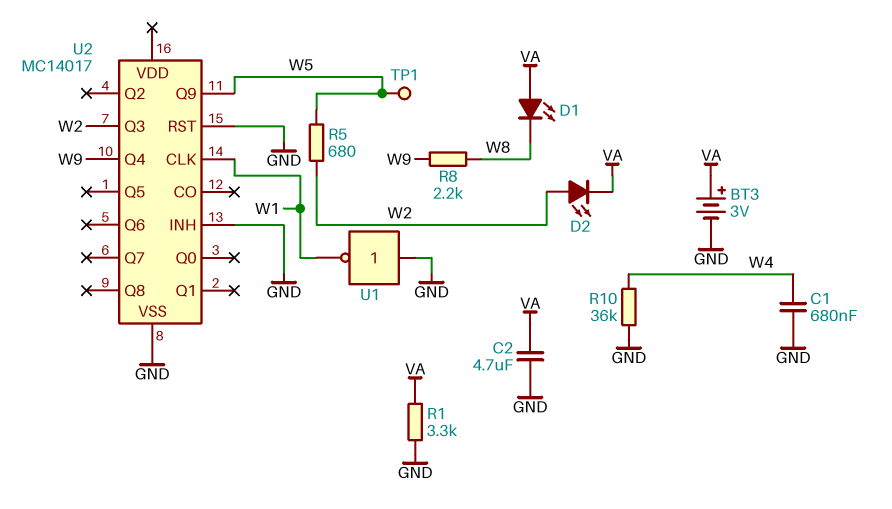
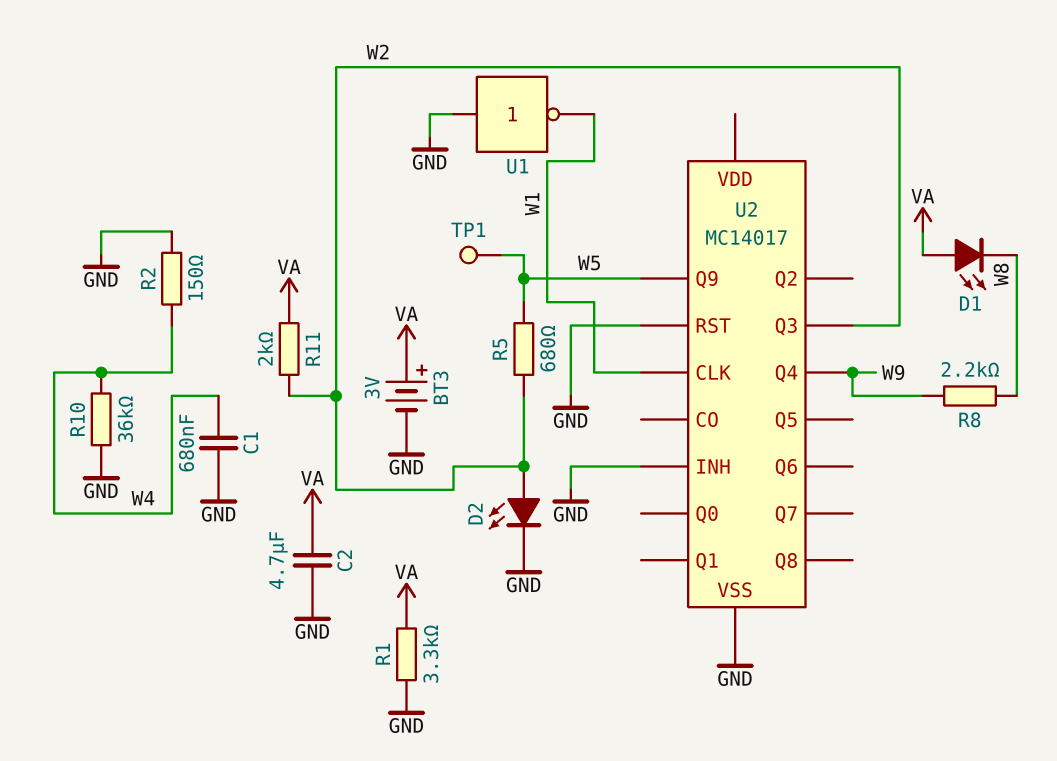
D2: LED (A W2, K VA) -> LED (A W2, K GND)
R2: none -> 150 (GND, W4)
R11: none -> 2k (VA, W2)

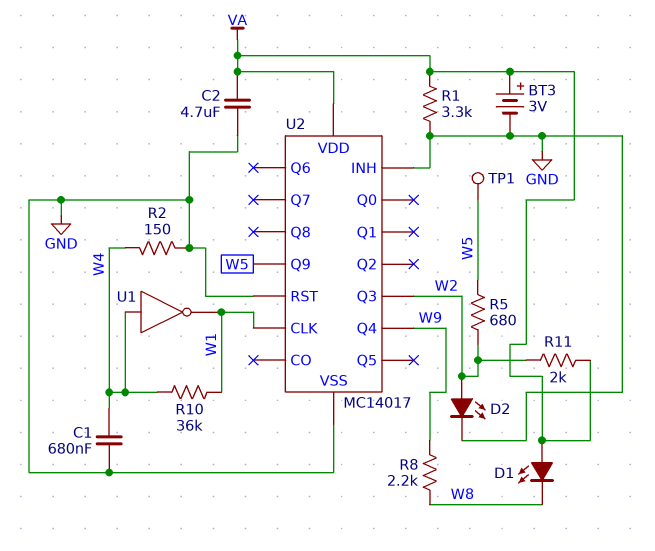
R10: 36k (GND, W4) -> 36k (W1, W4)
U1: NOT (in GND, out W1) -> NOT (in W4, out W1)
U2 pin VDD: none -> VA

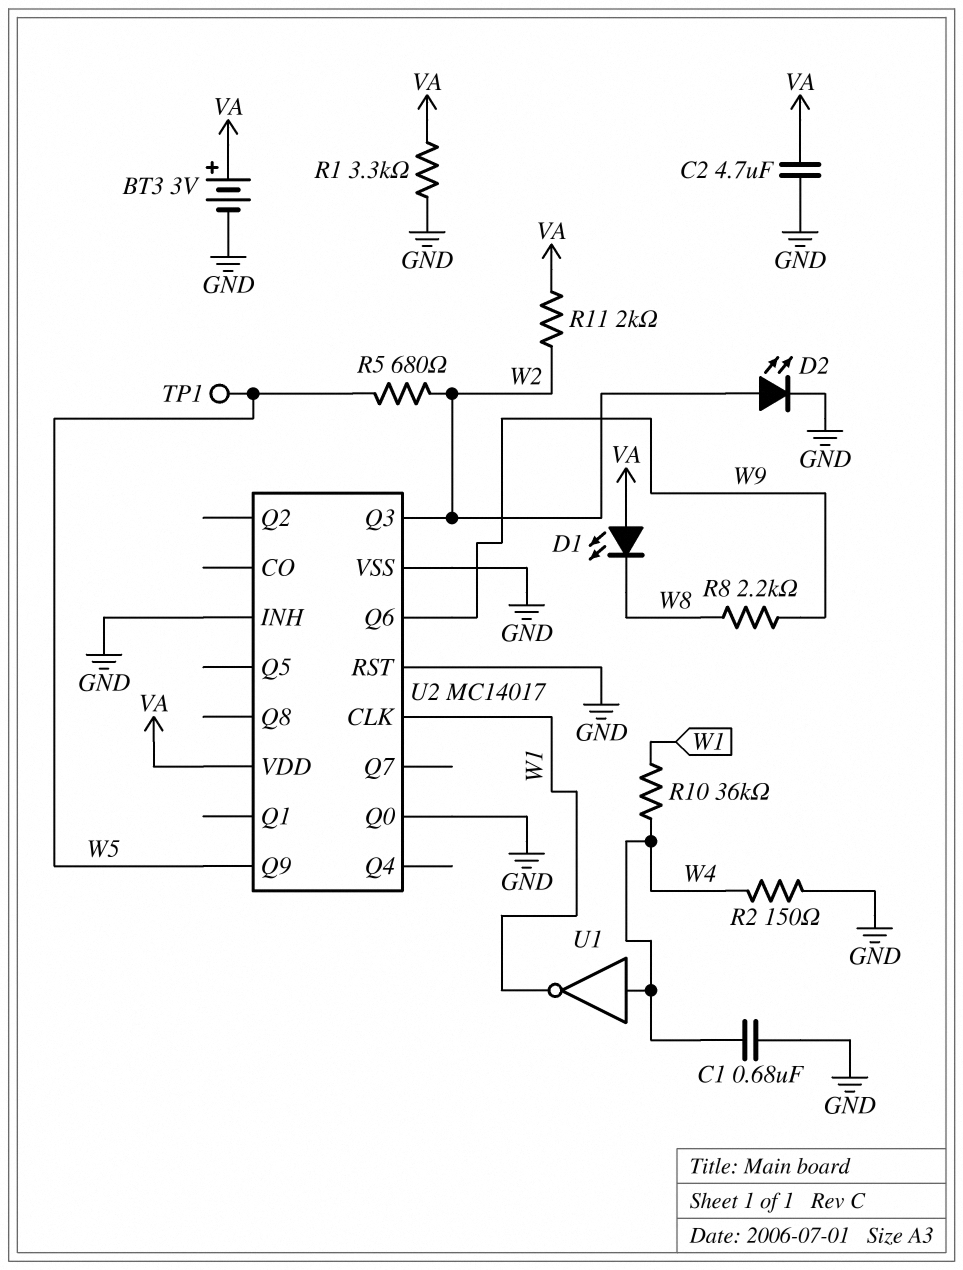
U2 pin Q0: none -> GND
U2 pin Q4: W9 -> none
U2 pin Q6: none -> W9

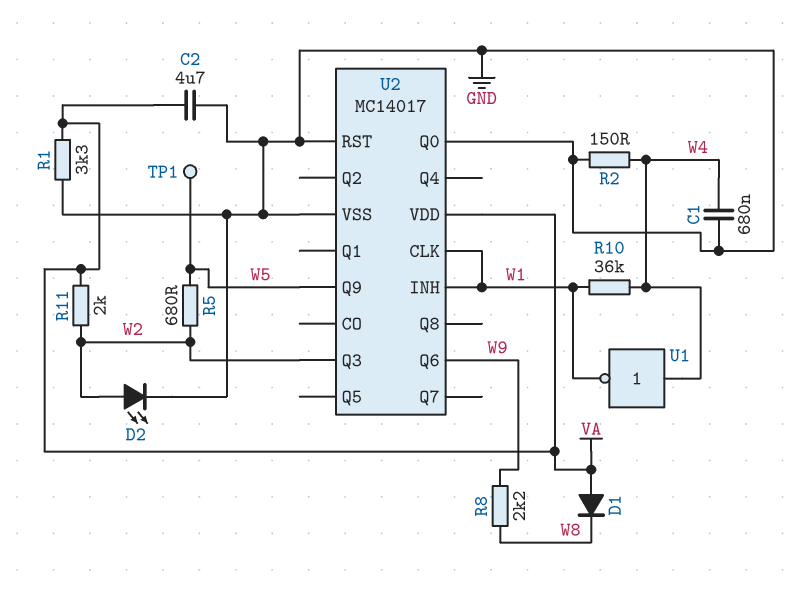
BT3: 3V (plus VA, minus GND) -> none
D1: LED (A VA, K W8) -> diode (A VA, K W8)
U2 pin INH: GND -> W1

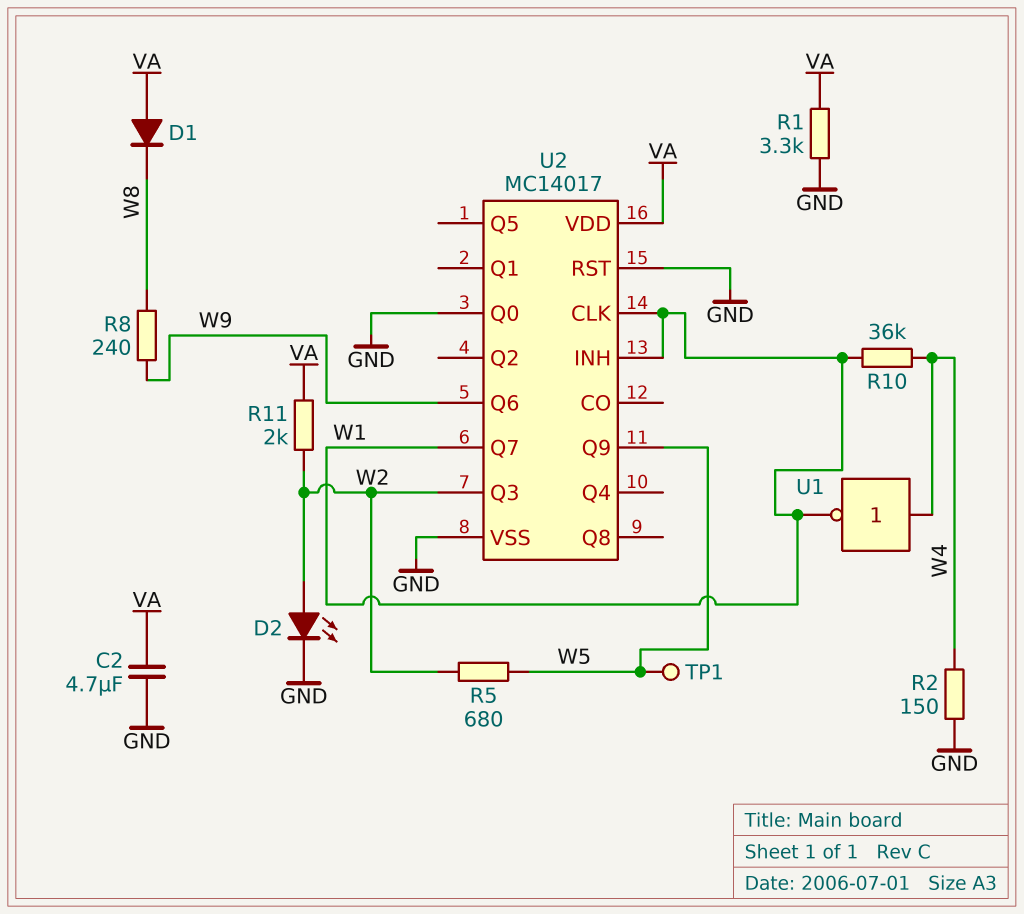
C1: 680nF (GND, W4) -> none
R8: 2.2k (W8, W9) -> 240 (W8, W9)
U2 pin Q7: none -> W1

